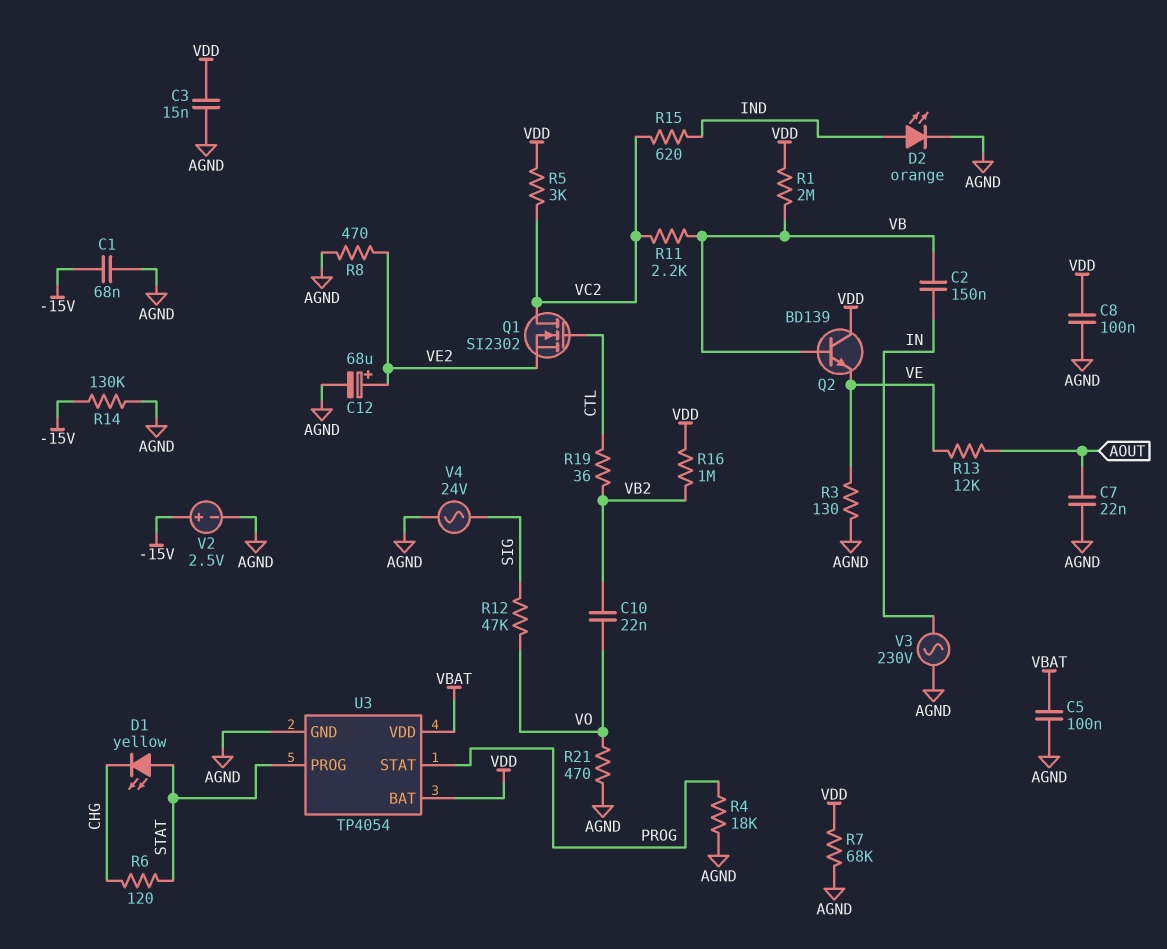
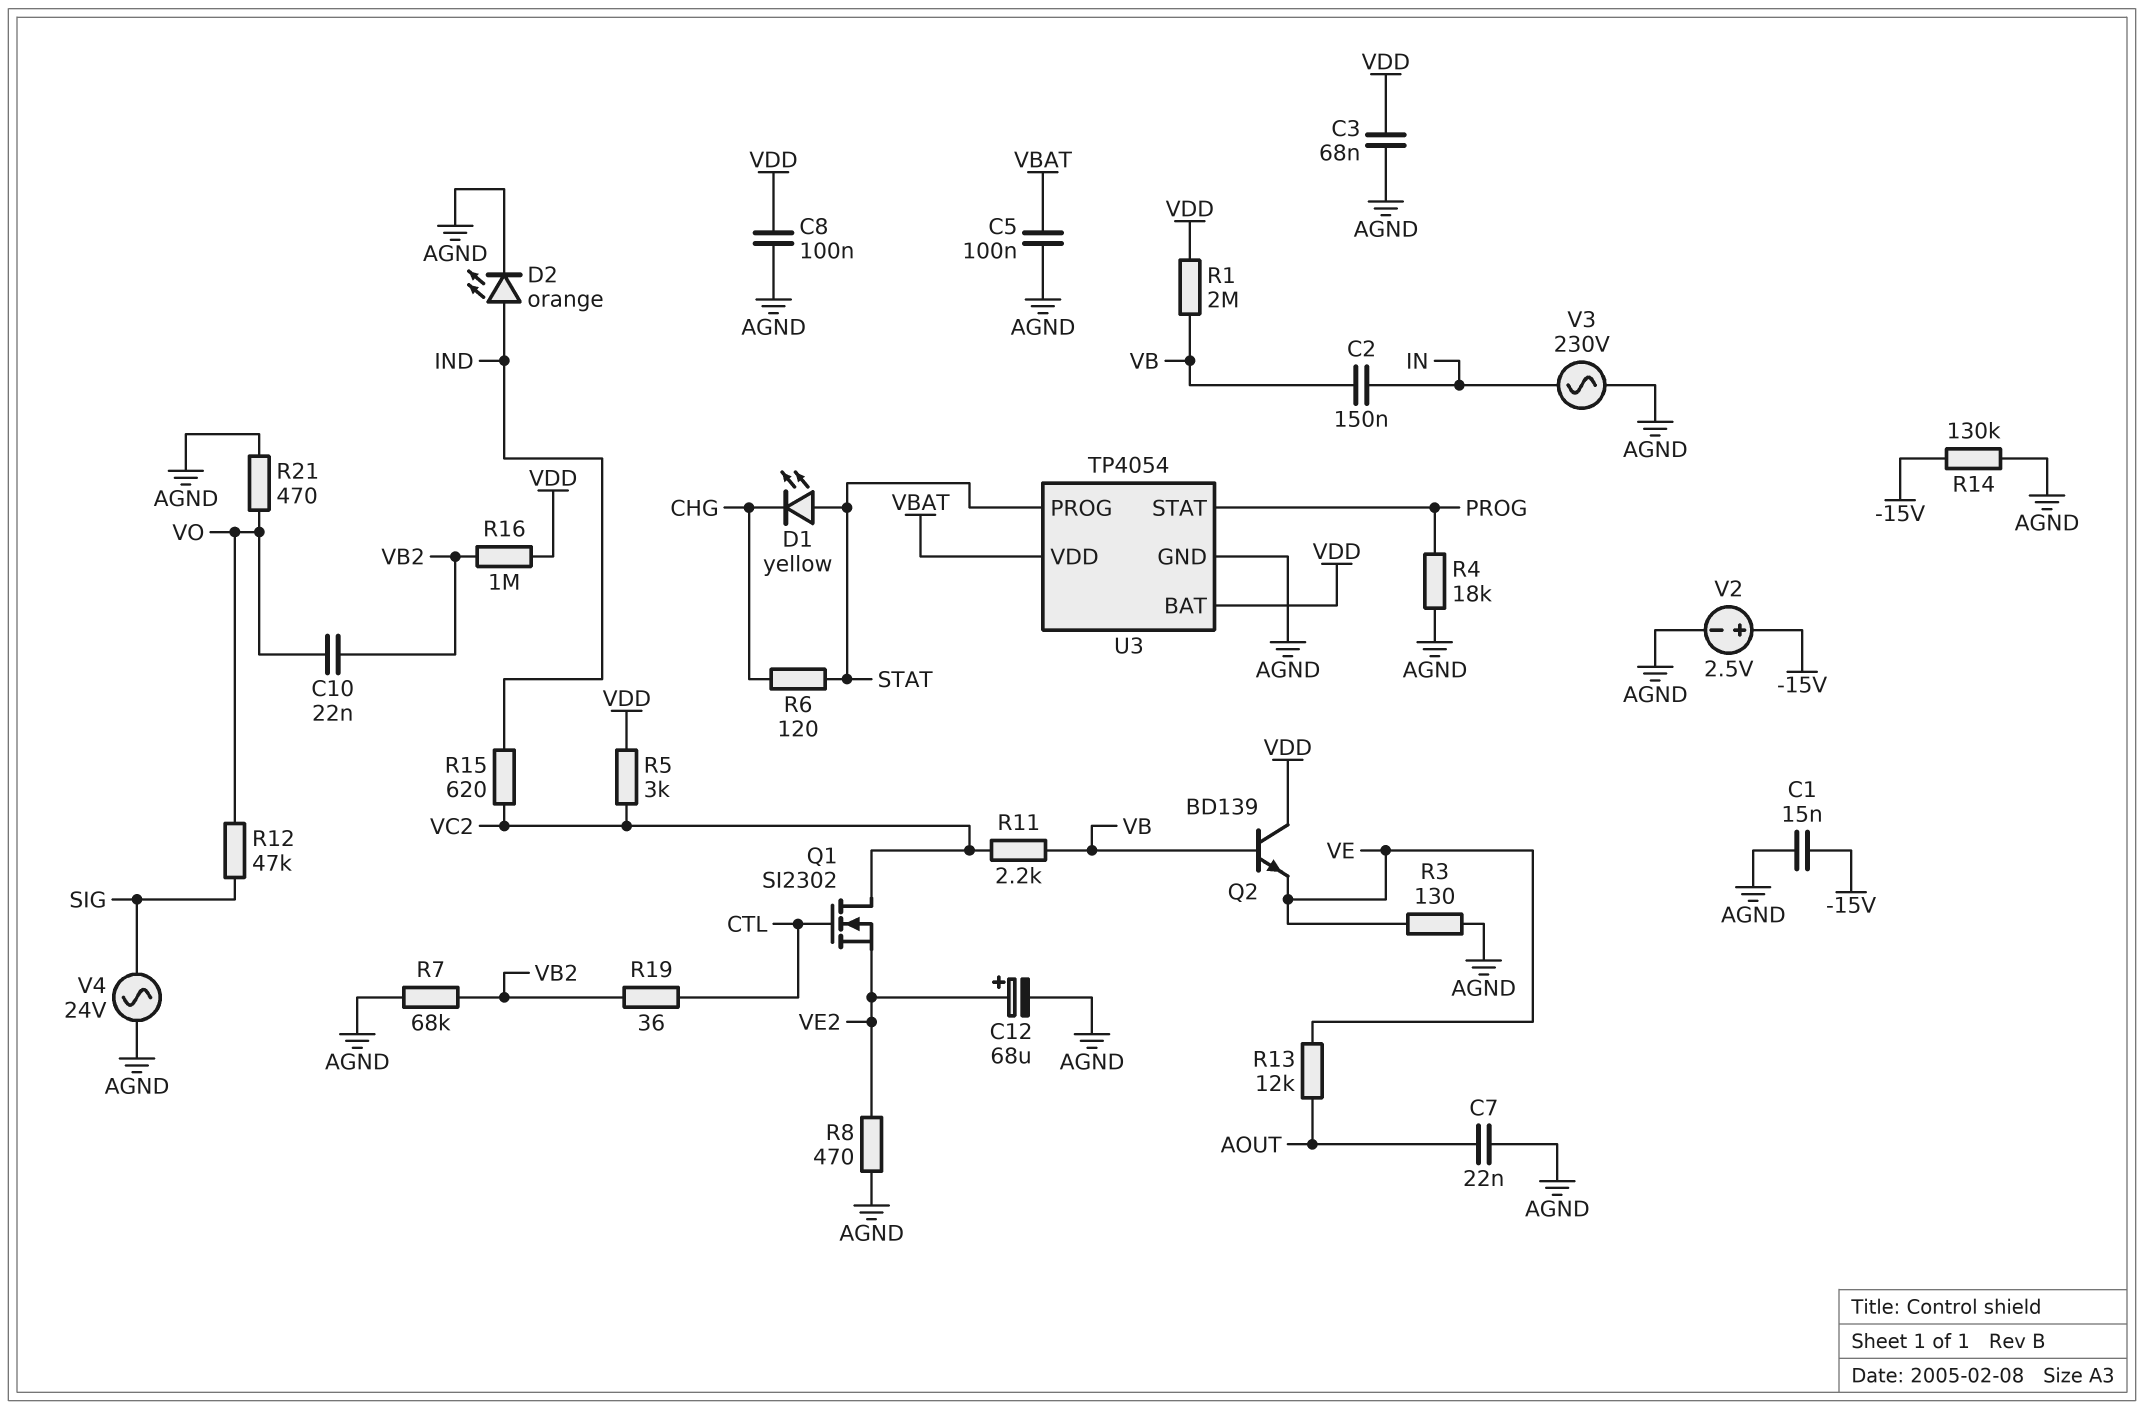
C1: 68nF (-15V, AGND) -> 15nF (-15V, AGND)
C3: 15nF (AGND, VDD) -> 68nF (AGND, VDD)
R7: 68k (AGND, VDD) -> 68k (AGND, VB2)

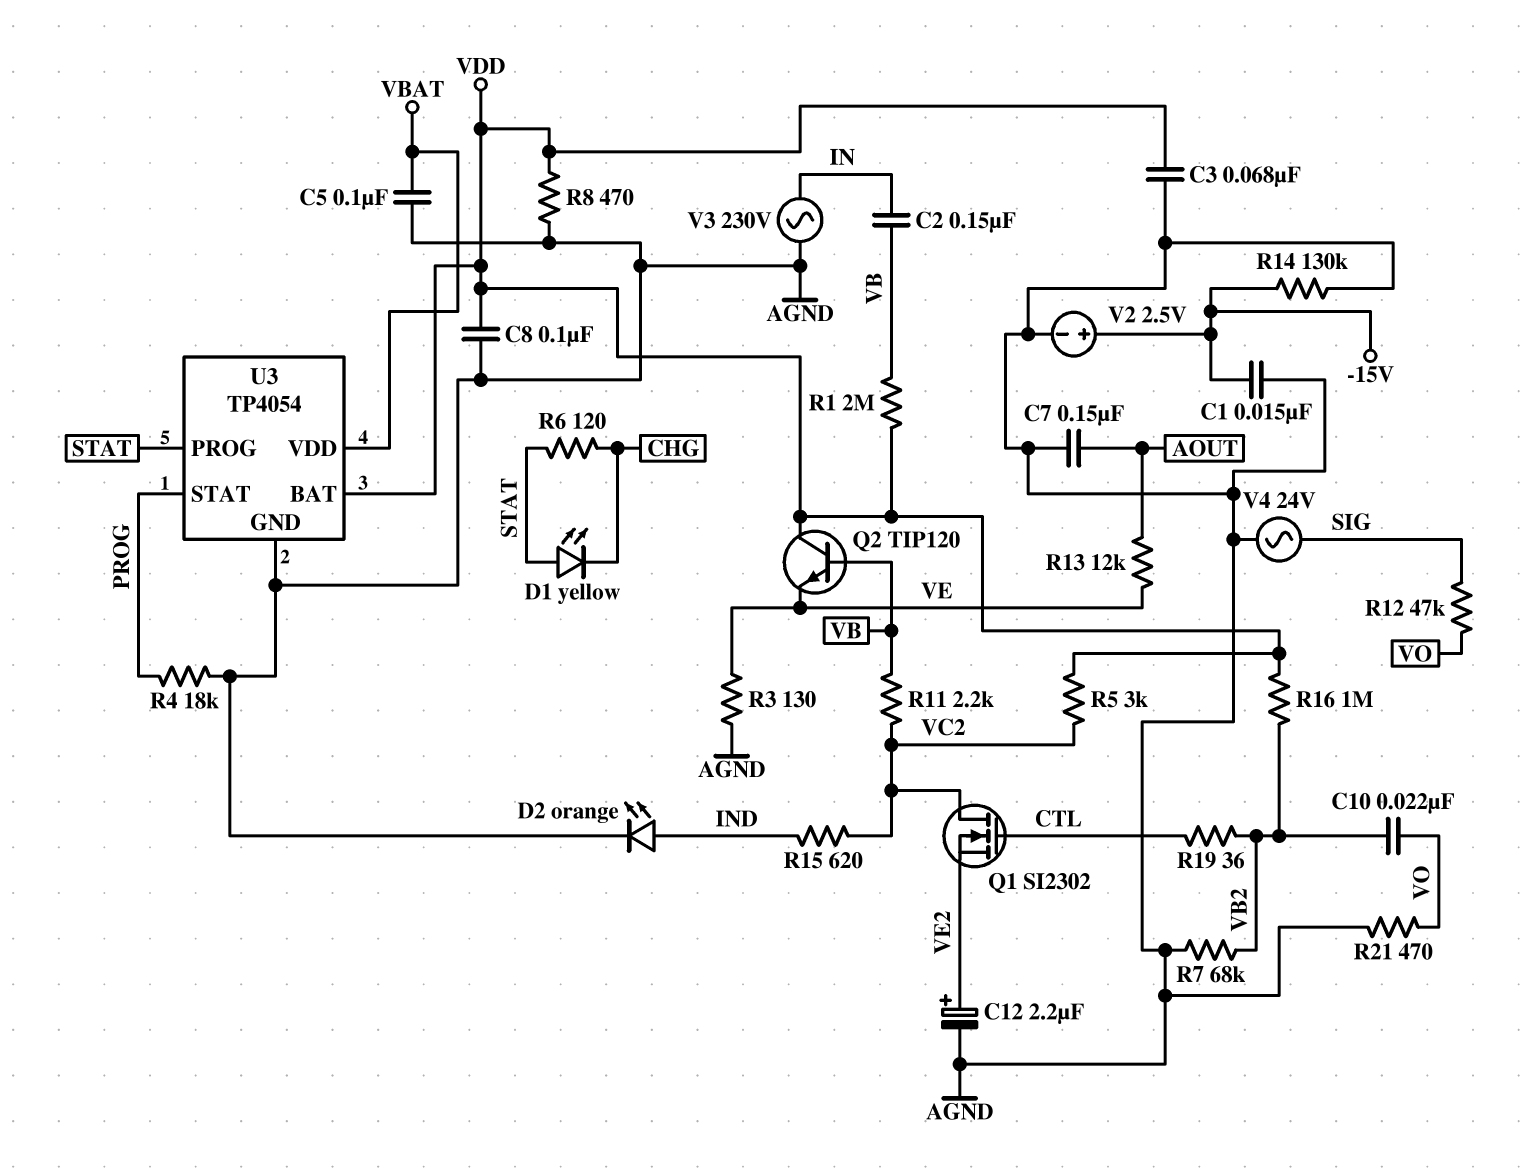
C7: 22nF (AGND, AOUT) -> 150nF (AGND, AOUT)
C12: 68uF (plus VE2, minus AGND) -> 2.2uF (plus VE2, minus AGND)
Q2: NPN BD139 (B VB, C VDD, E VE) -> NPN TIP120 (B VB, C VDD, E VE)
R8: 470 (AGND, VE2) -> 470 (AGND, VDD)

